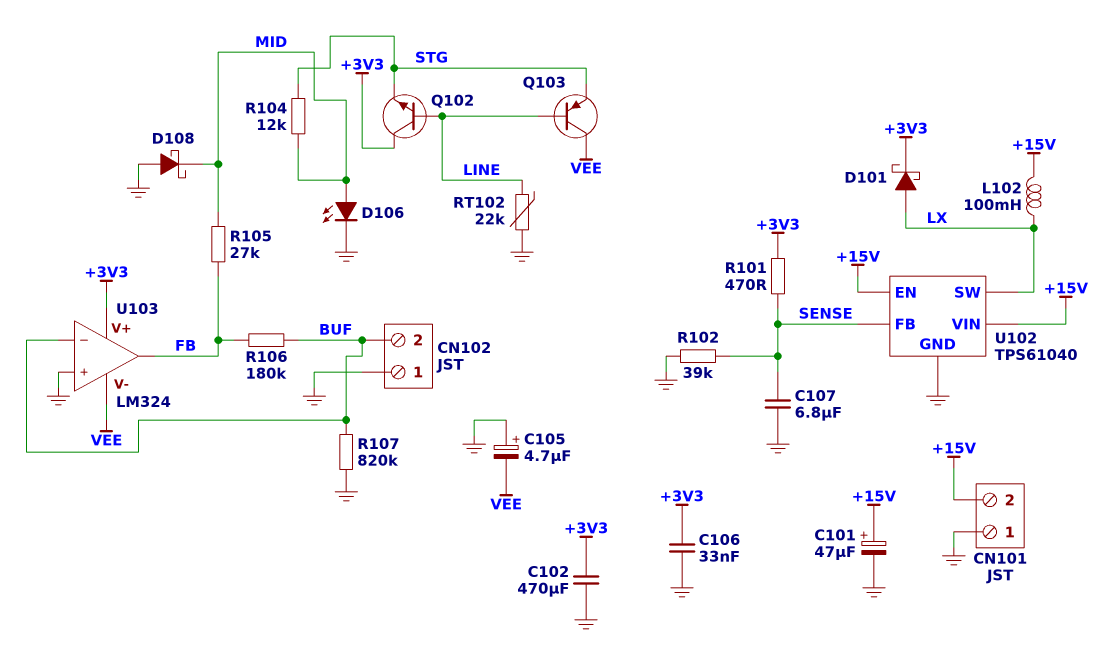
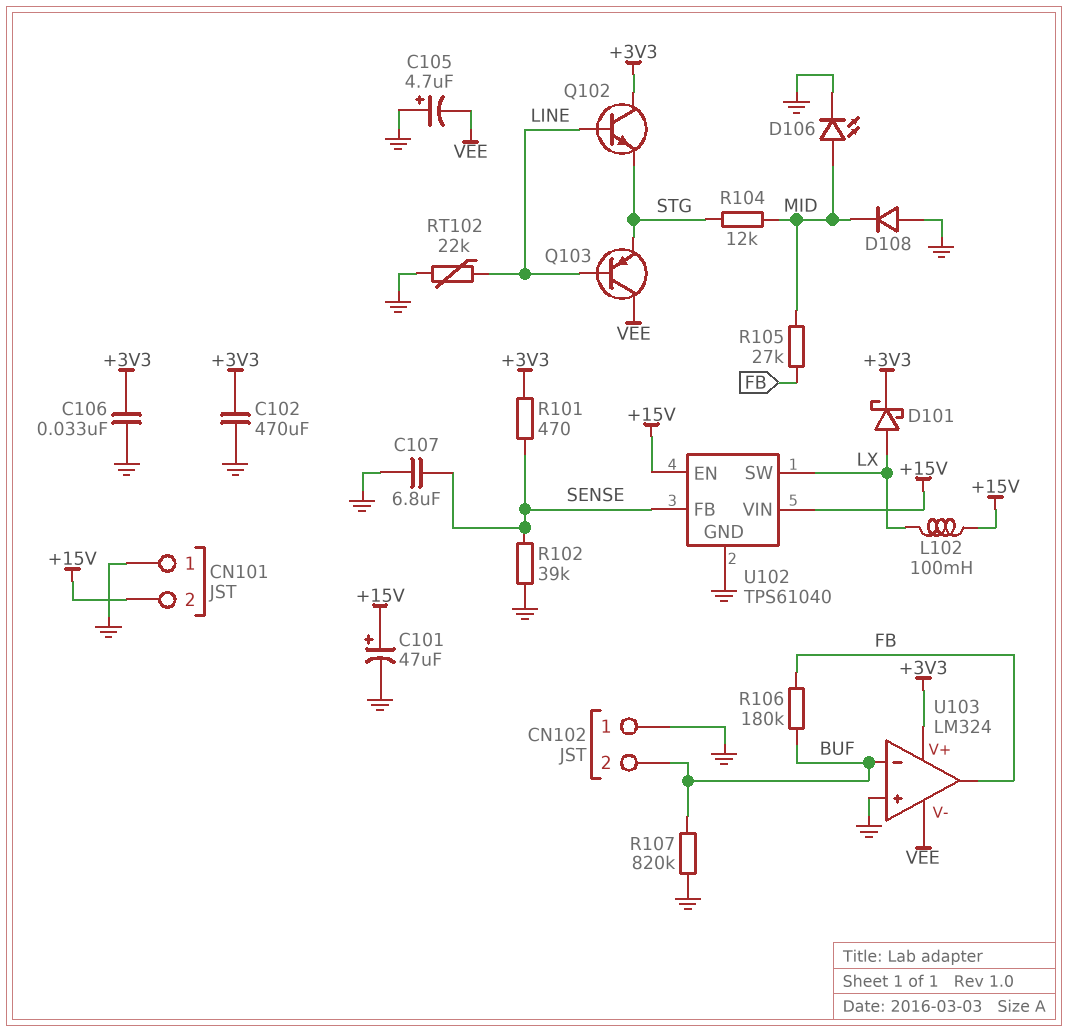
D108: schottky (A GND, K MID) -> diode (A GND, K MID)

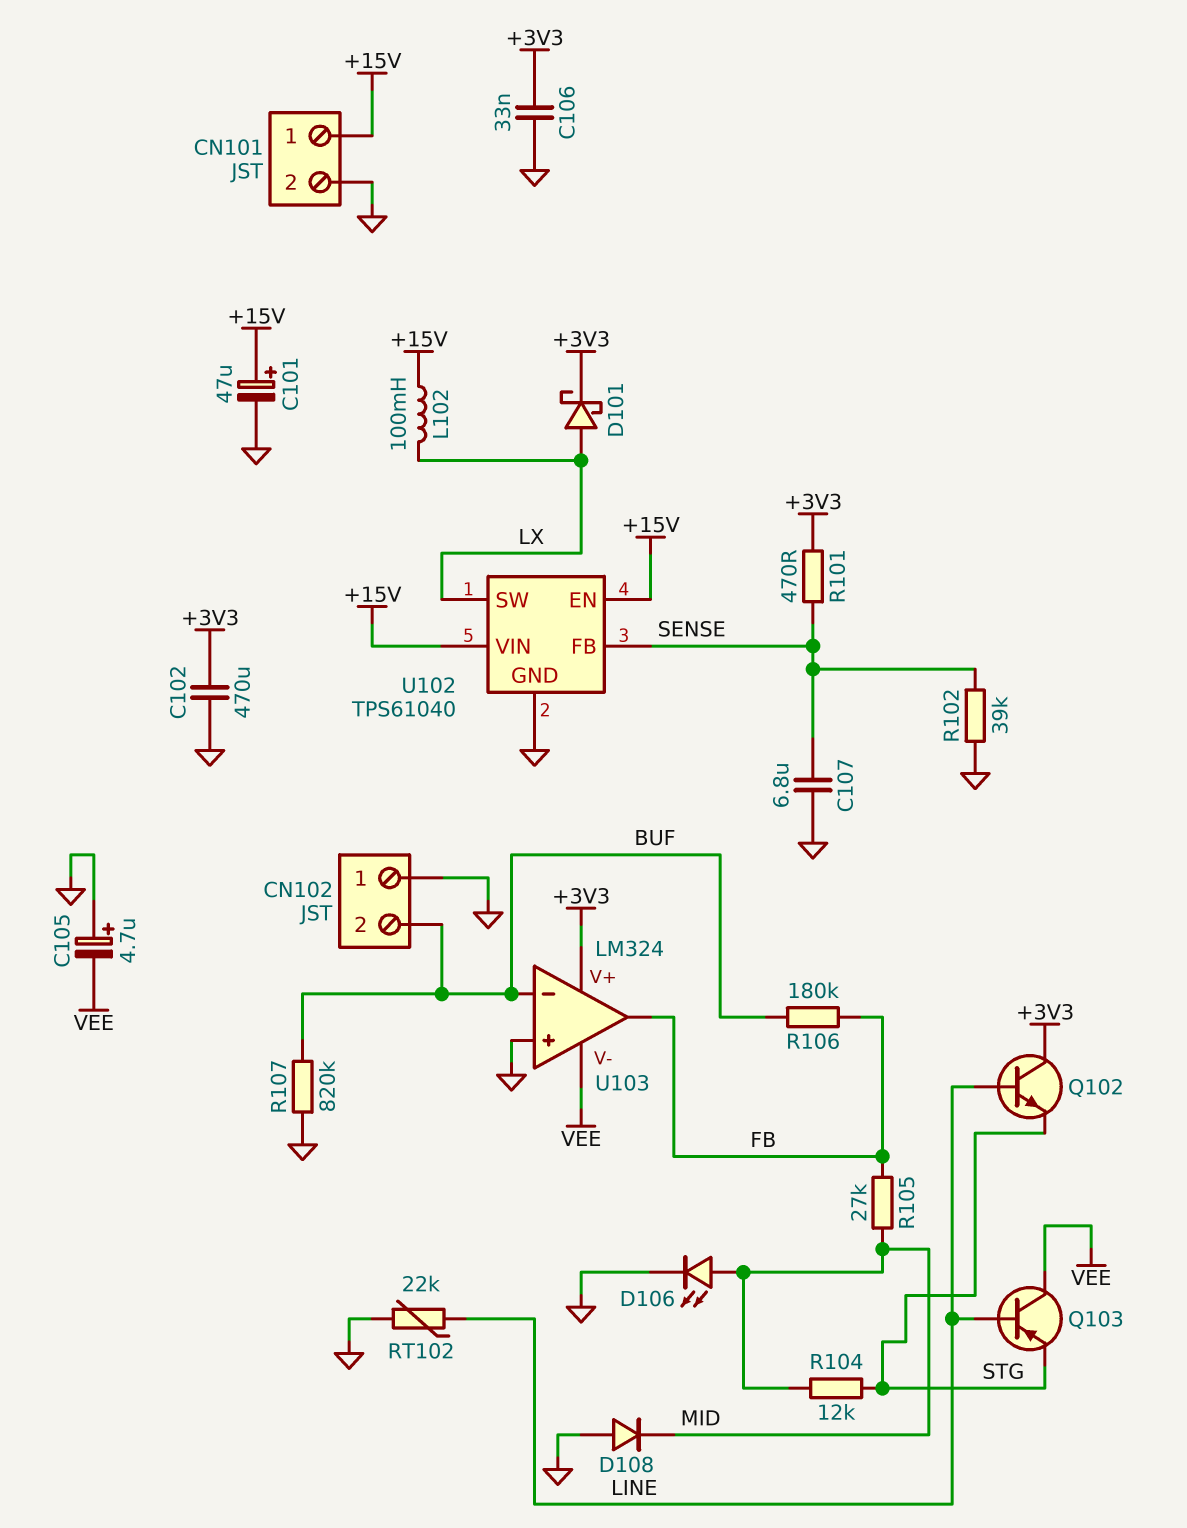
CN101 pin 1: GND -> +15V
CN101 pin 2: +15V -> GND

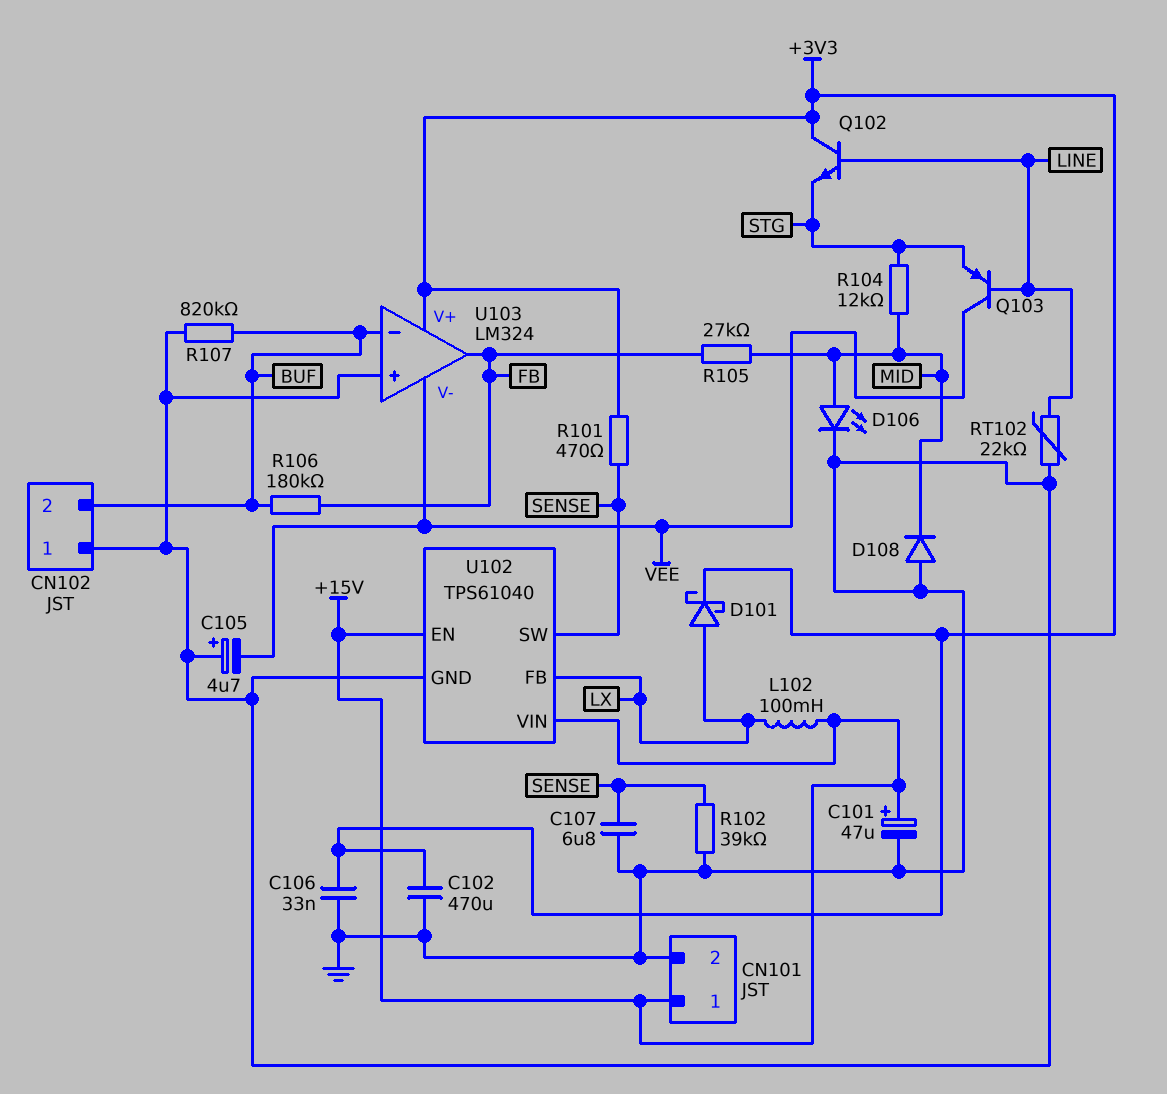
U102 pin FB: SENSE -> LX
U102 pin SW: LX -> SENSE

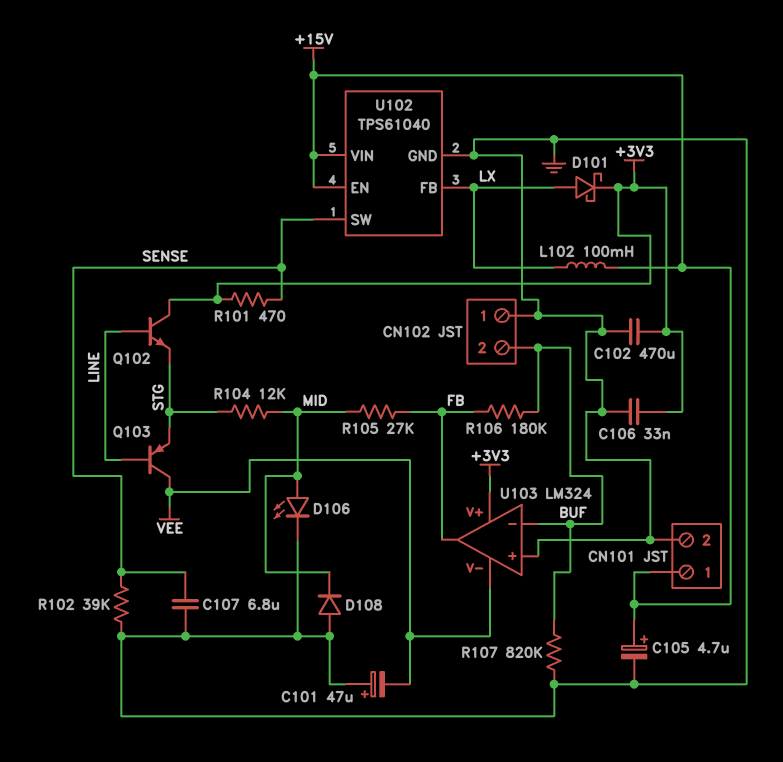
C101: 47uF (plus +15V, minus GND) -> 47uF (plus GND, minus VEE)
C105: 4.7uF (plus GND, minus VEE) -> 4.7uF (plus +15V, minus GND)
RT102: 22k (GND, LINE) -> none

